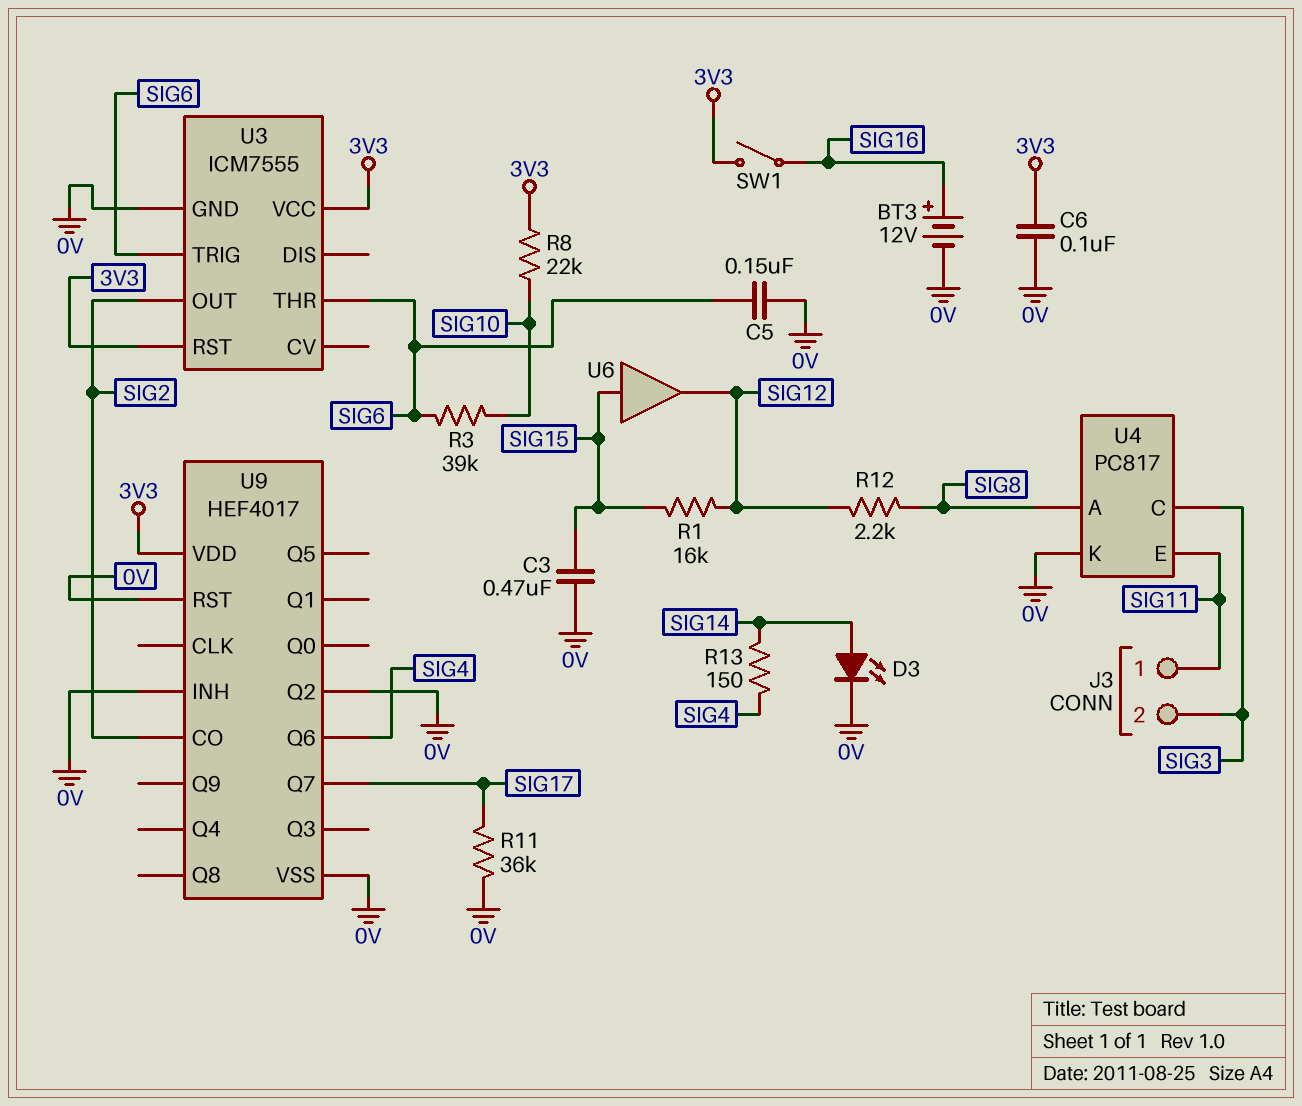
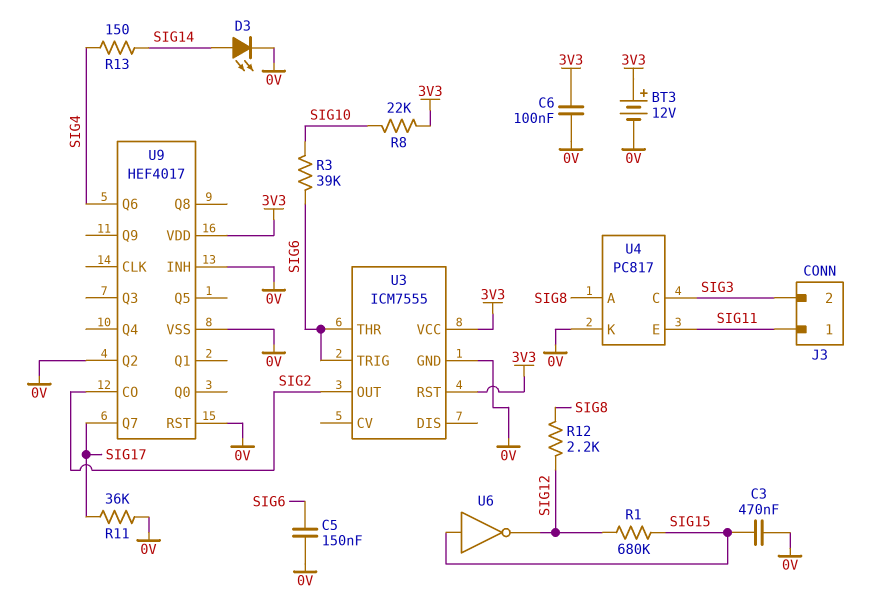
BT3: 12V (plus SIG16, minus 0V) -> 12V (plus 3V3, minus 0V)
R1: 16k (SIG12, SIG15) -> 680k (SIG12, SIG15)
SW1: switch (3V3, SIG16) -> none
U6: buffer (in SIG15, out SIG12) -> NOT (in SIG15, out SIG12)

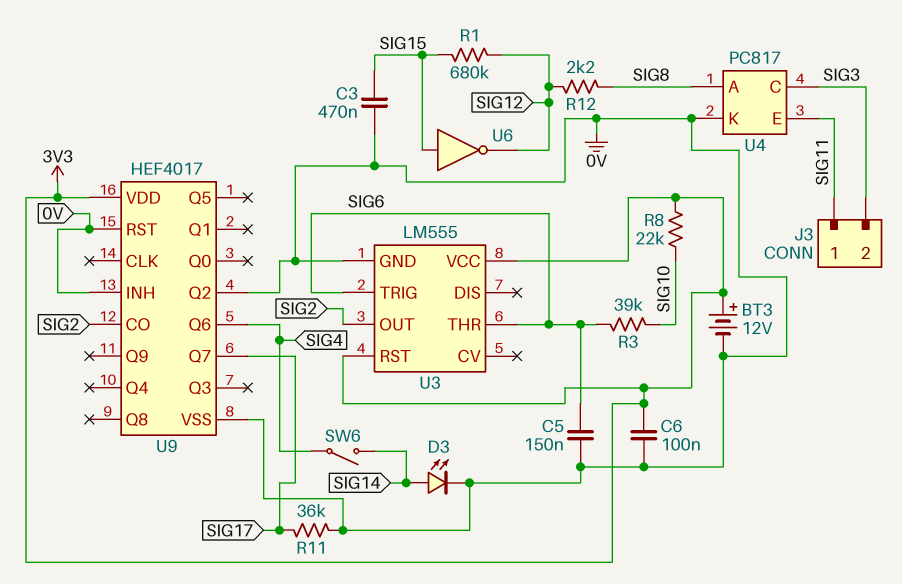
R13: 150 (SIG4, SIG14) -> none
SW6: none -> switch (SIG4, SIG14)
U3: ICM7555 -> LM555

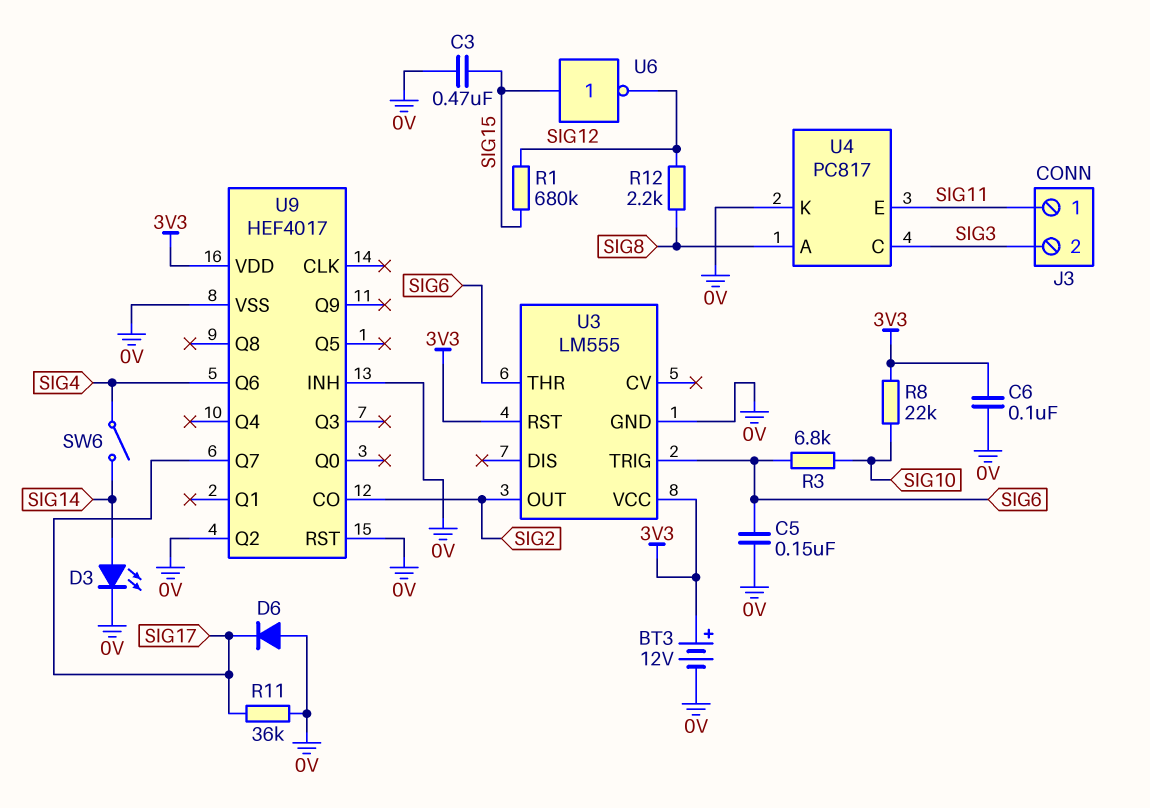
D6: none -> diode (A 0V, K SIG17)
R3: 39k (SIG6, SIG10) -> 6.8k (SIG6, SIG10)

